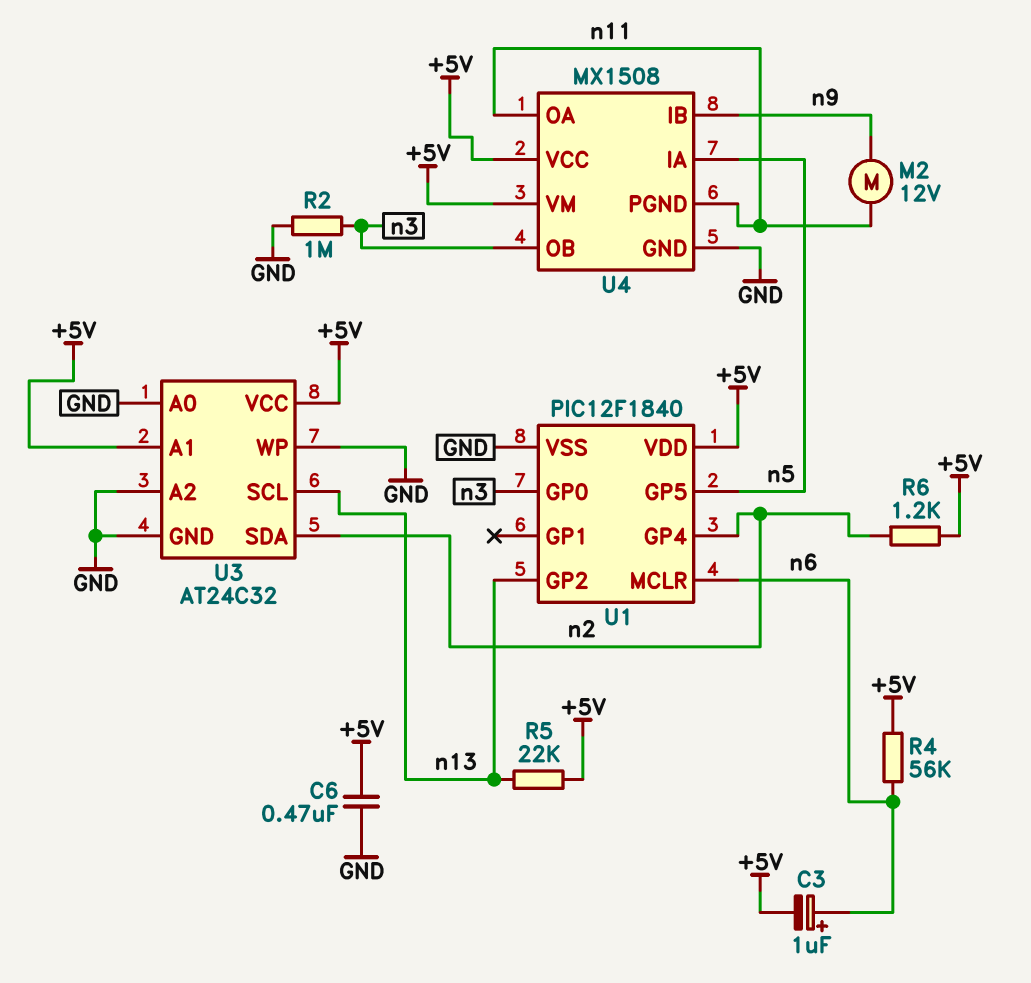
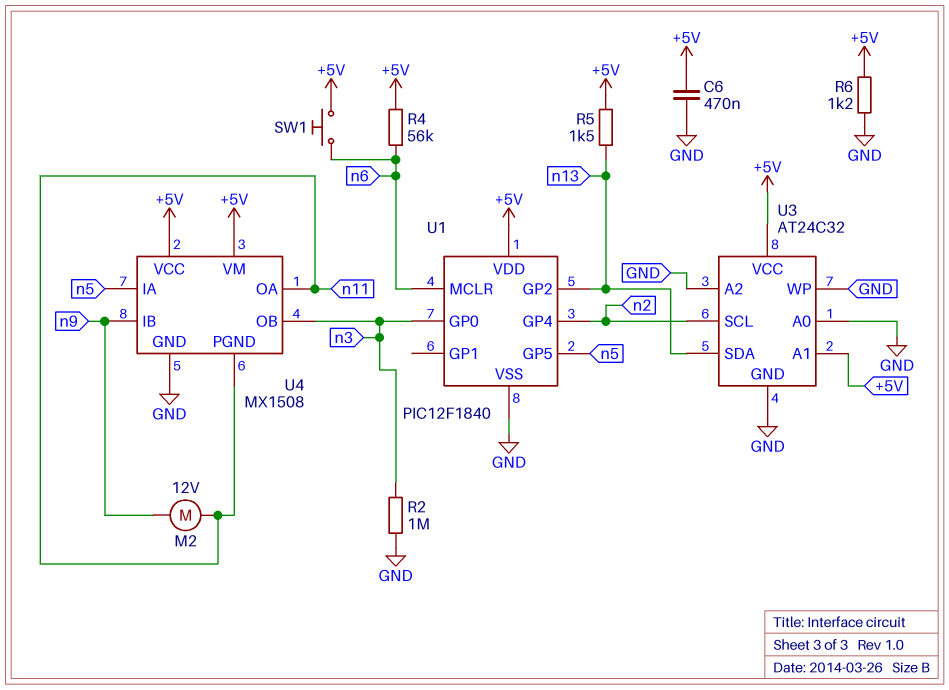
C3: 1uF (plus n6, minus +5V) -> none
R5: 22k (+5V, n13) -> 1.5k (+5V, n13)
R6: 1.2k (+5V, n2) -> 1.2k (+5V, GND)
SW1: none -> button (+5V, n6)
U3 pin SCL: n13 -> n2
U3 pin SDA: n2 -> n13

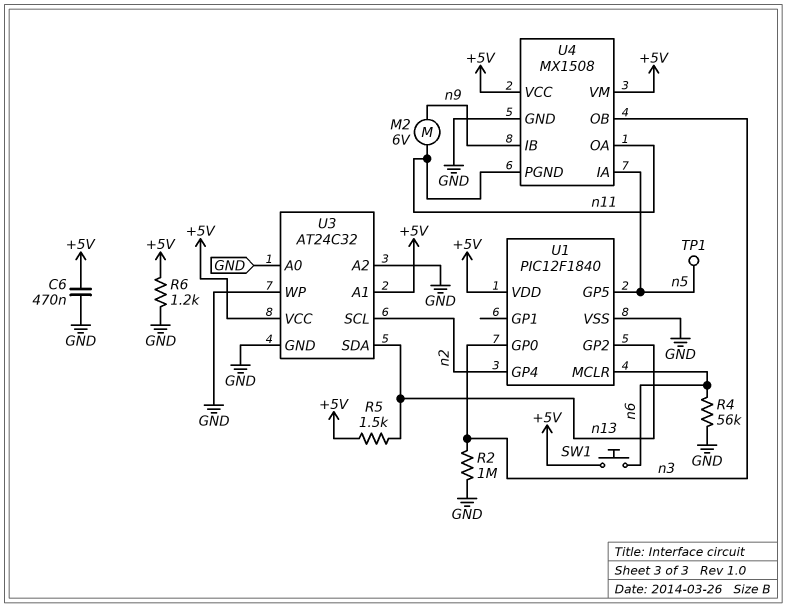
M2: motor 12V (n9, n11) -> motor 6V (n9, n11)
R4: 56k (+5V, n6) -> 56k (GND, n6)
TP1: none -> test point (n5)

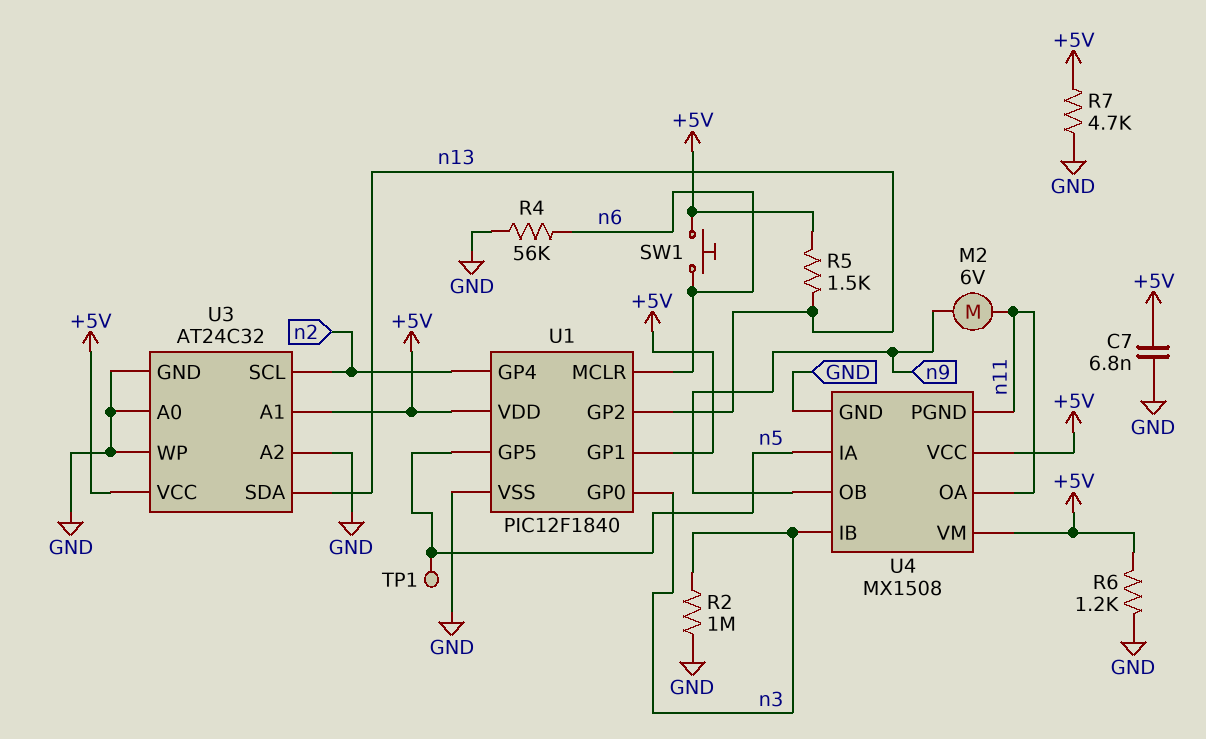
C6: 470nF (+5V, GND) -> none
C7: none -> 6.8nF (+5V, GND)
R7: none -> 4.7k (+5V, GND)
U1 pin GP1: none -> +5V
U4 pin IB: n9 -> n3
U4 pin OB: n3 -> n9

